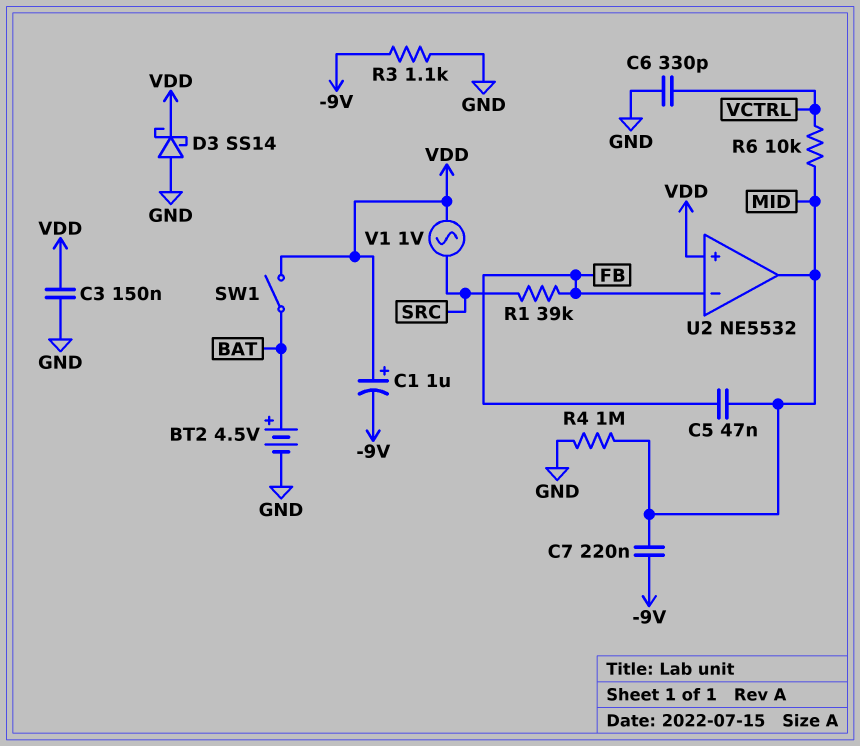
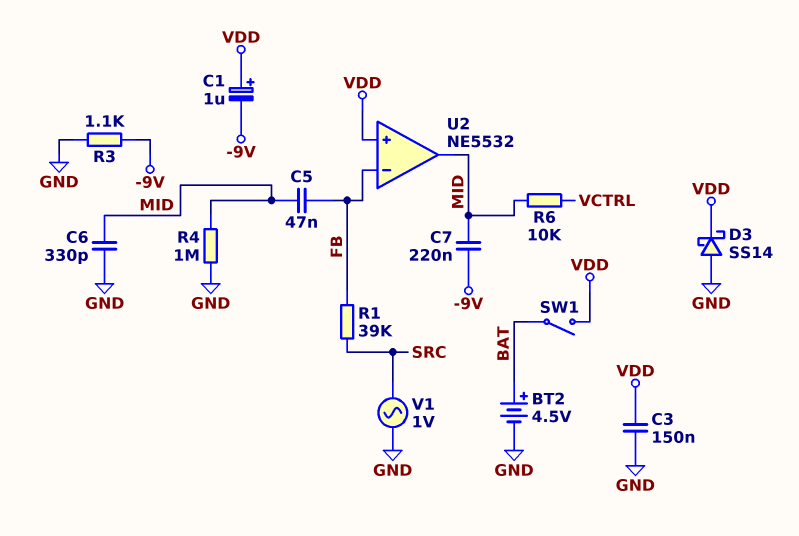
C6: 330pF (GND, VCTRL) -> 330pF (GND, MID)
V1: AC 1V (SRC, VDD) -> AC 1V (GND, SRC)

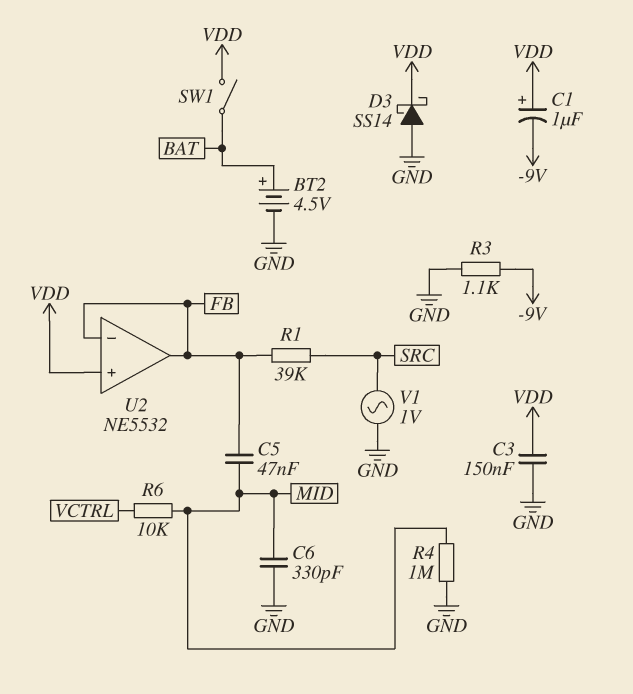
C7: 220nF (-9V, MID) -> none
U2 pin out: MID -> FB

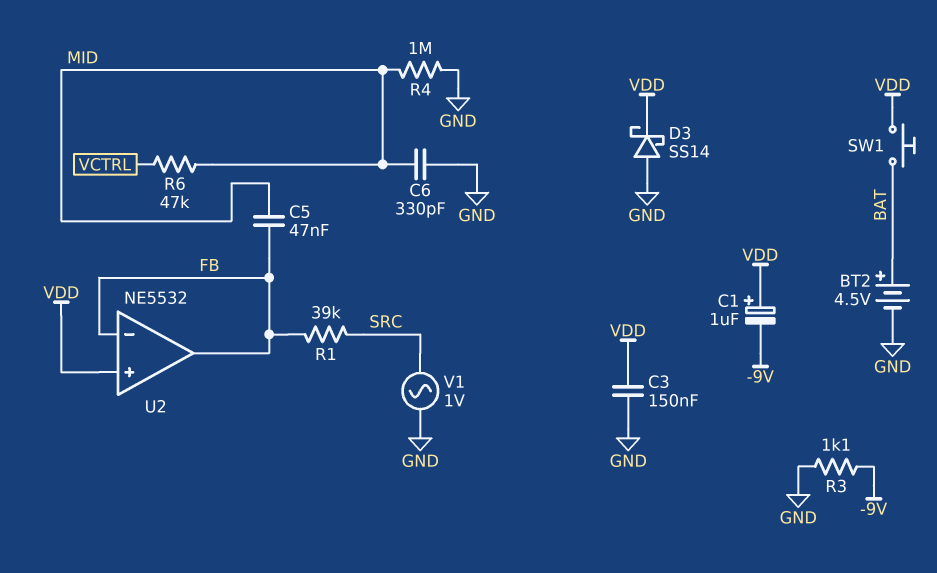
R6: 10k (MID, VCTRL) -> 47k (MID, VCTRL)
SW1: switch (BAT, VDD) -> button (BAT, VDD)

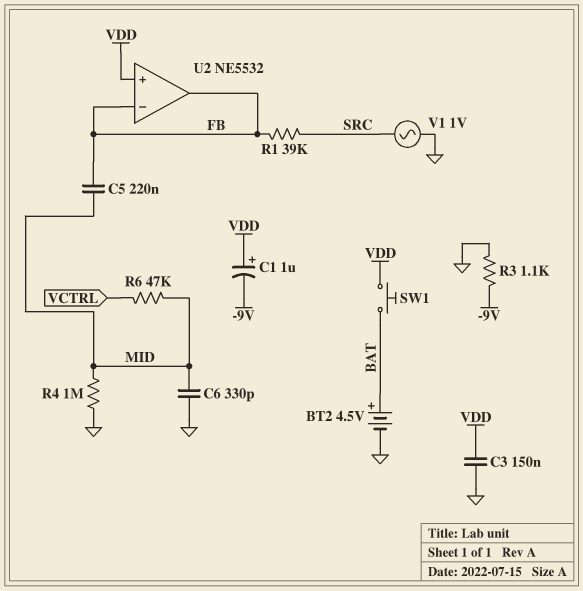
C5: 47nF (FB, MID) -> 220nF (FB, MID)
D3: schottky SS14 (A GND, K VDD) -> none

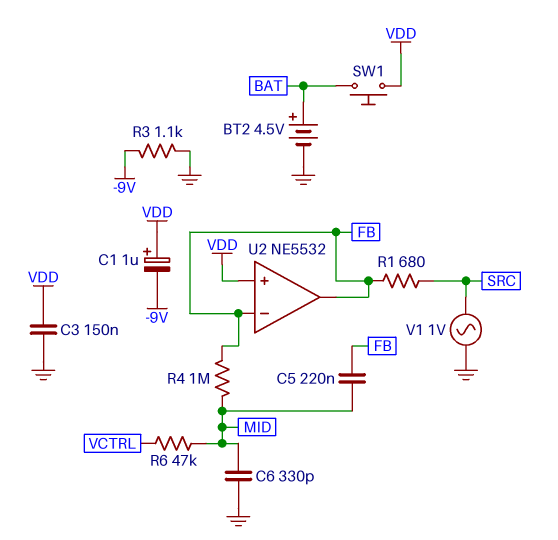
R1: 39k (FB, SRC) -> 680 (FB, SRC)
R4: 1M (GND, MID) -> 1M (FB, MID)

